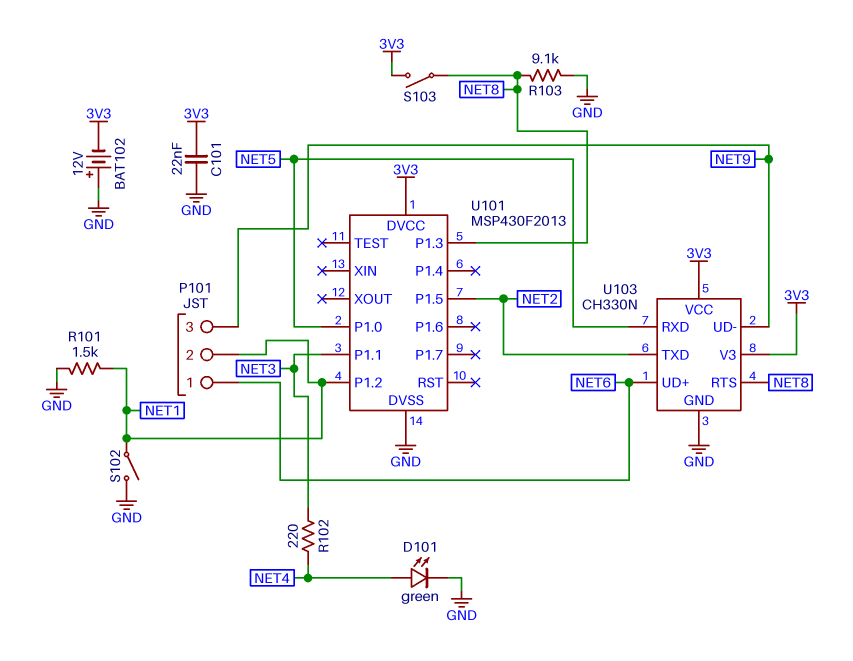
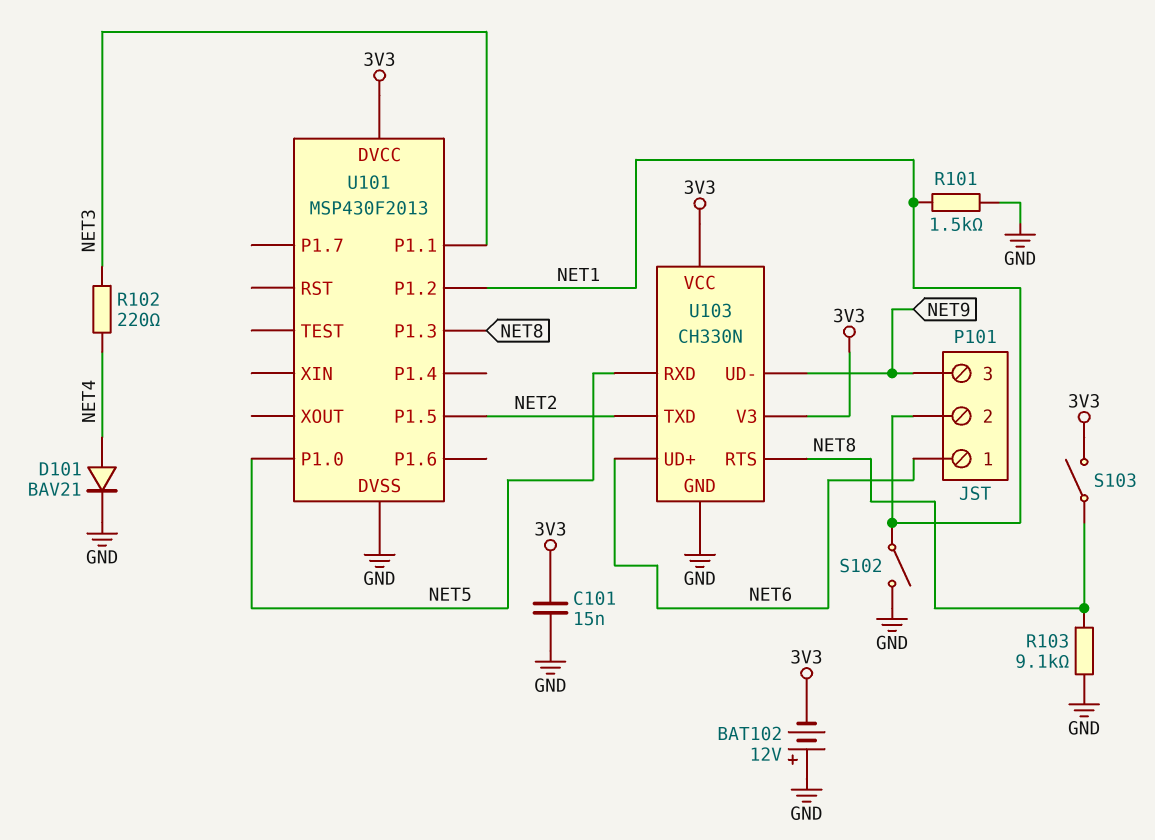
C101: 22nF (3V3, GND) -> 15nF (3V3, GND)
D101: LED green (A NET4, K GND) -> diode BAV21 (A NET4, K GND)

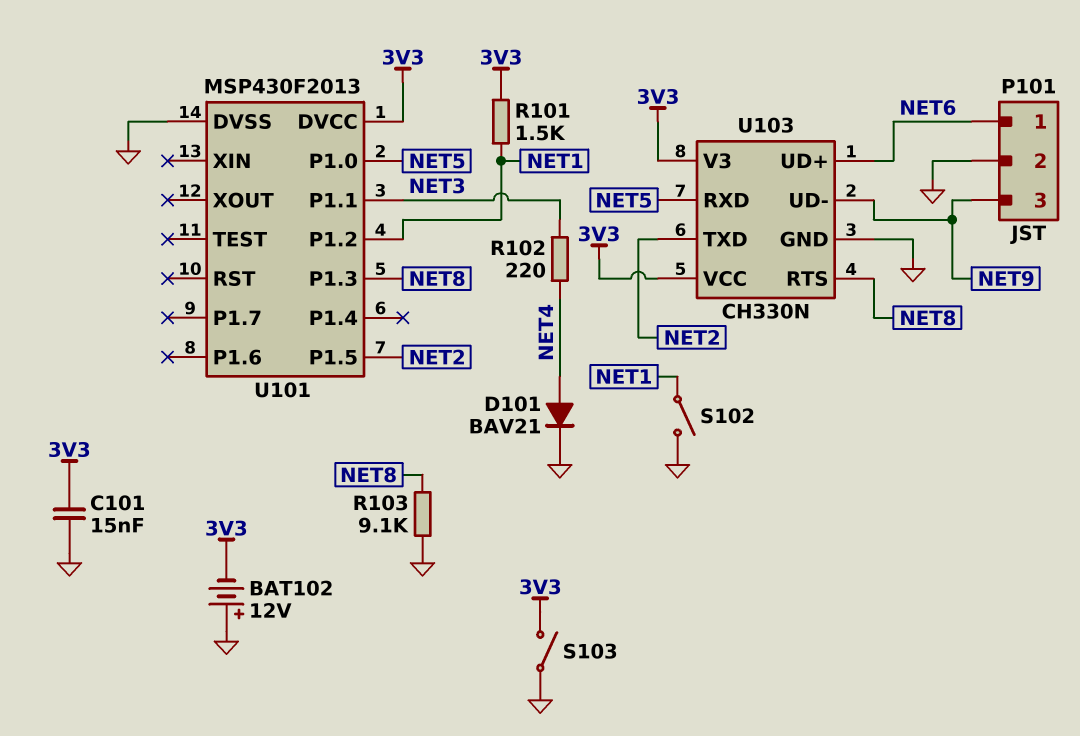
P101 pin 2: NET1 -> GND
R101: 1.5k (GND, NET1) -> 1.5k (3V3, NET1)
S103: switch (3V3, NET8) -> switch (3V3, GND)

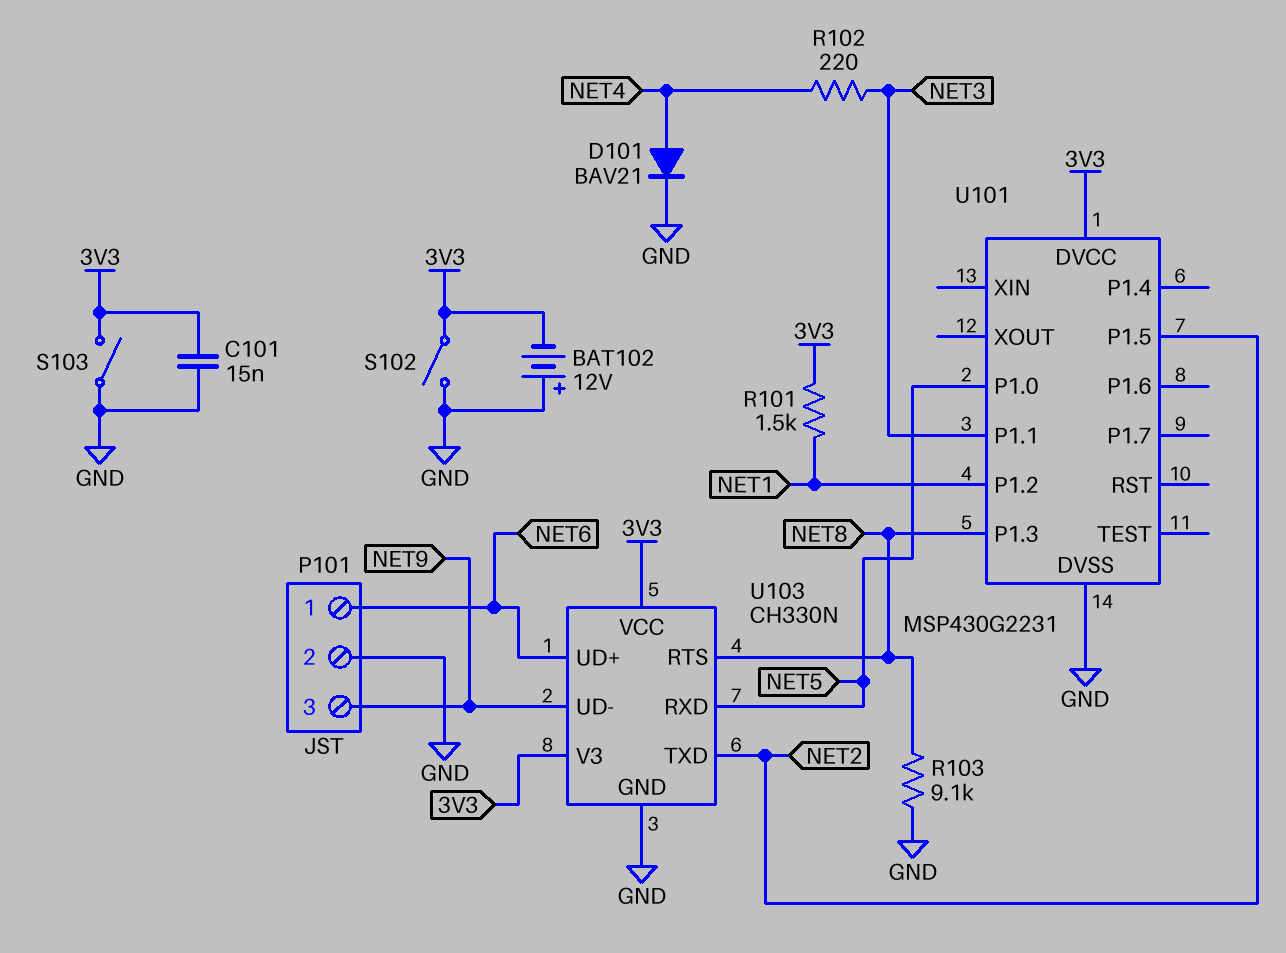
S102: switch (GND, NET1) -> switch (3V3, GND)
U101: MSP430F2013 -> MSP430G2231

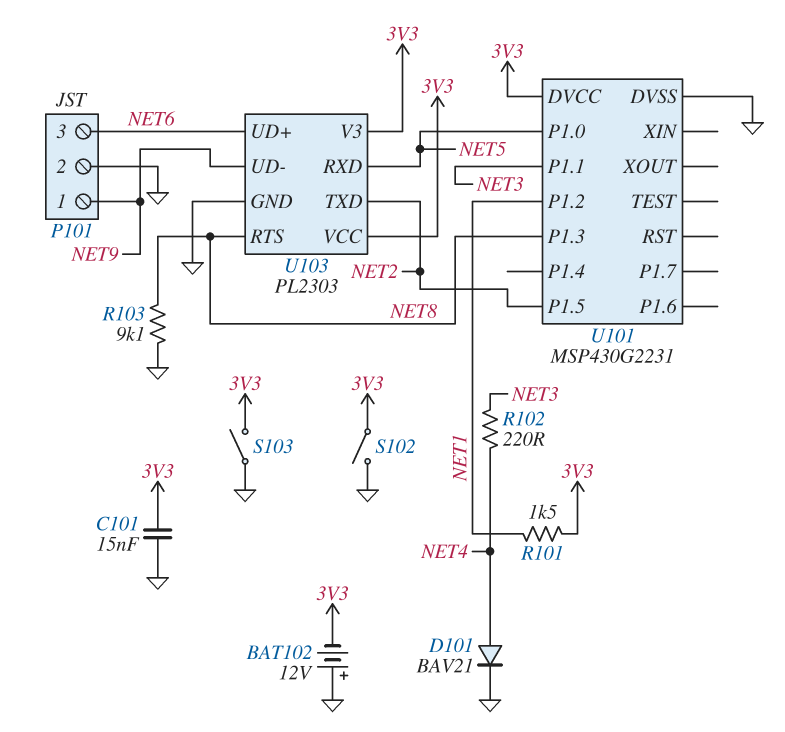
P101 pin 1: NET6 -> NET9
P101 pin 3: NET9 -> NET6
U103: CH330N -> PL2303

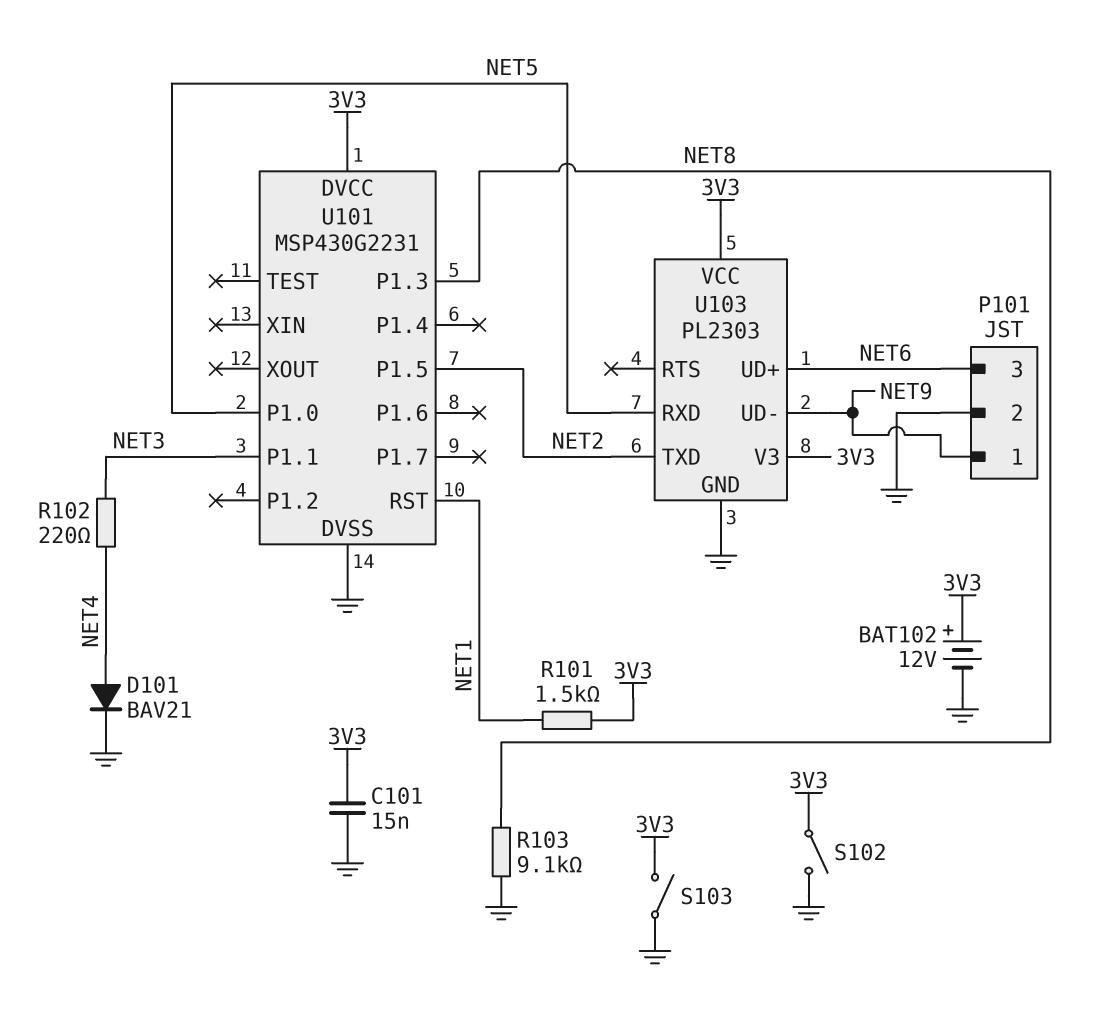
BAT102: 12V (plus GND, minus 3V3) -> 12V (plus 3V3, minus GND)
U101 pin P1.2: NET1 -> none
U101 pin RST: none -> NET1
U103 pin RTS: NET8 -> none

